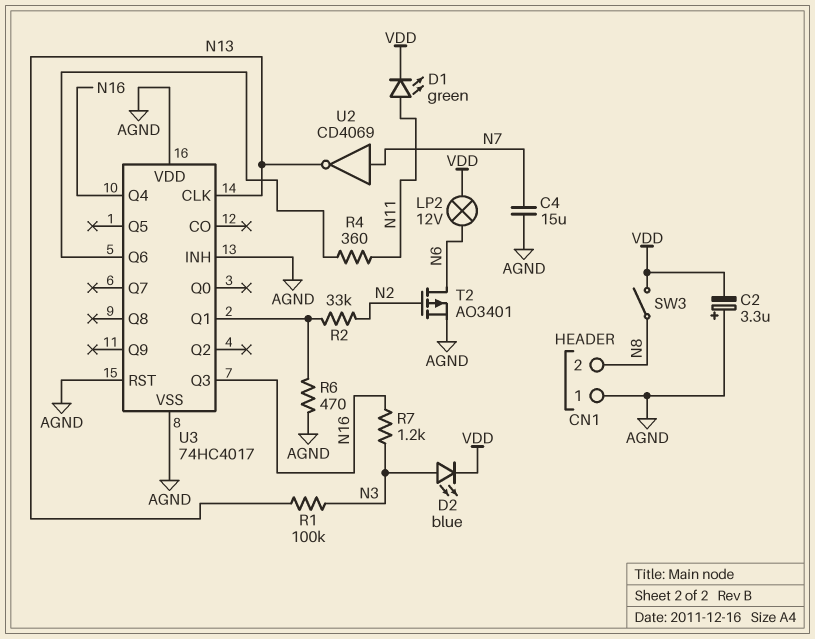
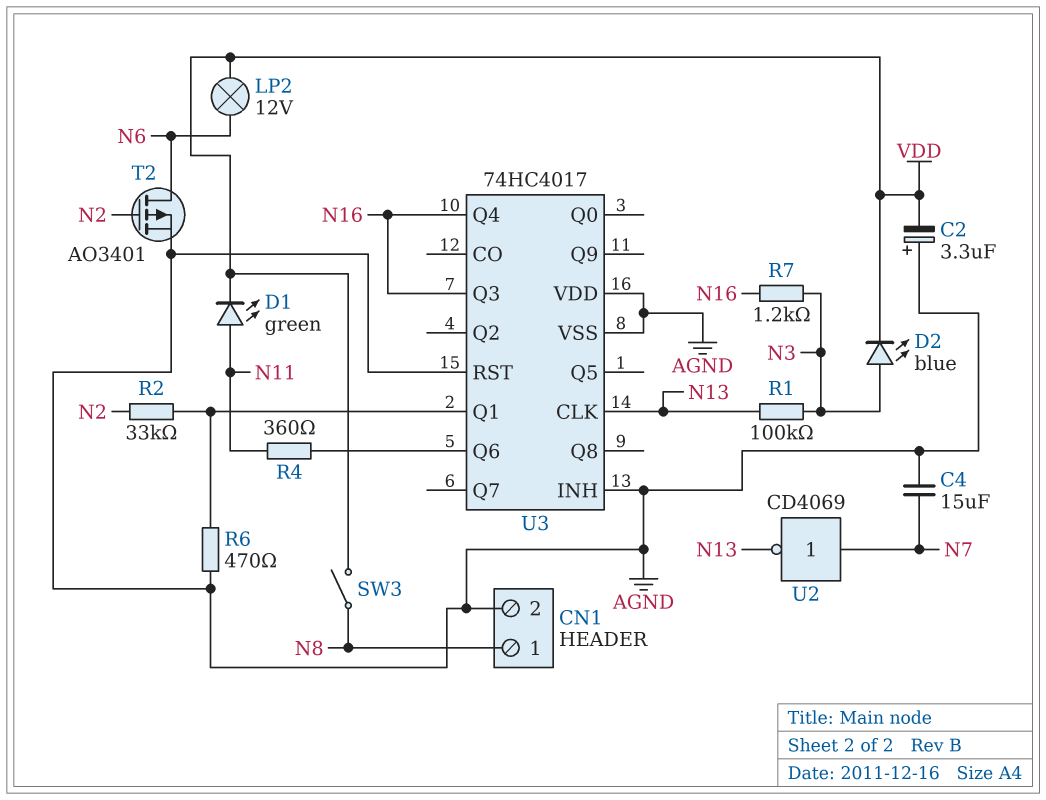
CN1 pin 1: AGND -> N8
CN1 pin 2: N8 -> AGND

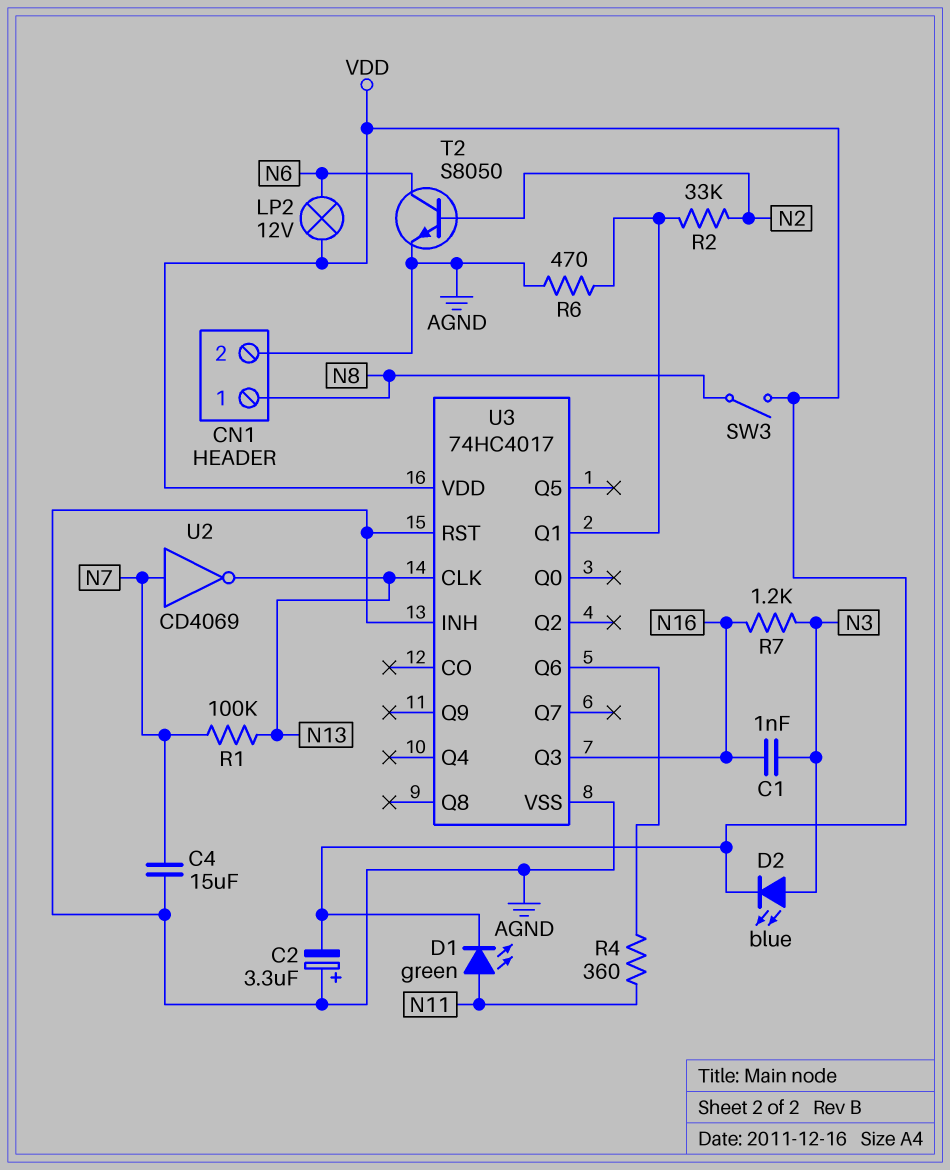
C1: none -> 1nF (N3, N16)
R1: 100k (N3, N13) -> 100k (N7, N13)
T2: PMOS AO3401 (G N2, D N6, S AGND) -> NPN S8050 (B N2, C N6, E AGND)
U3 pin Q4: N16 -> none
U3 pin VDD: AGND -> VDD

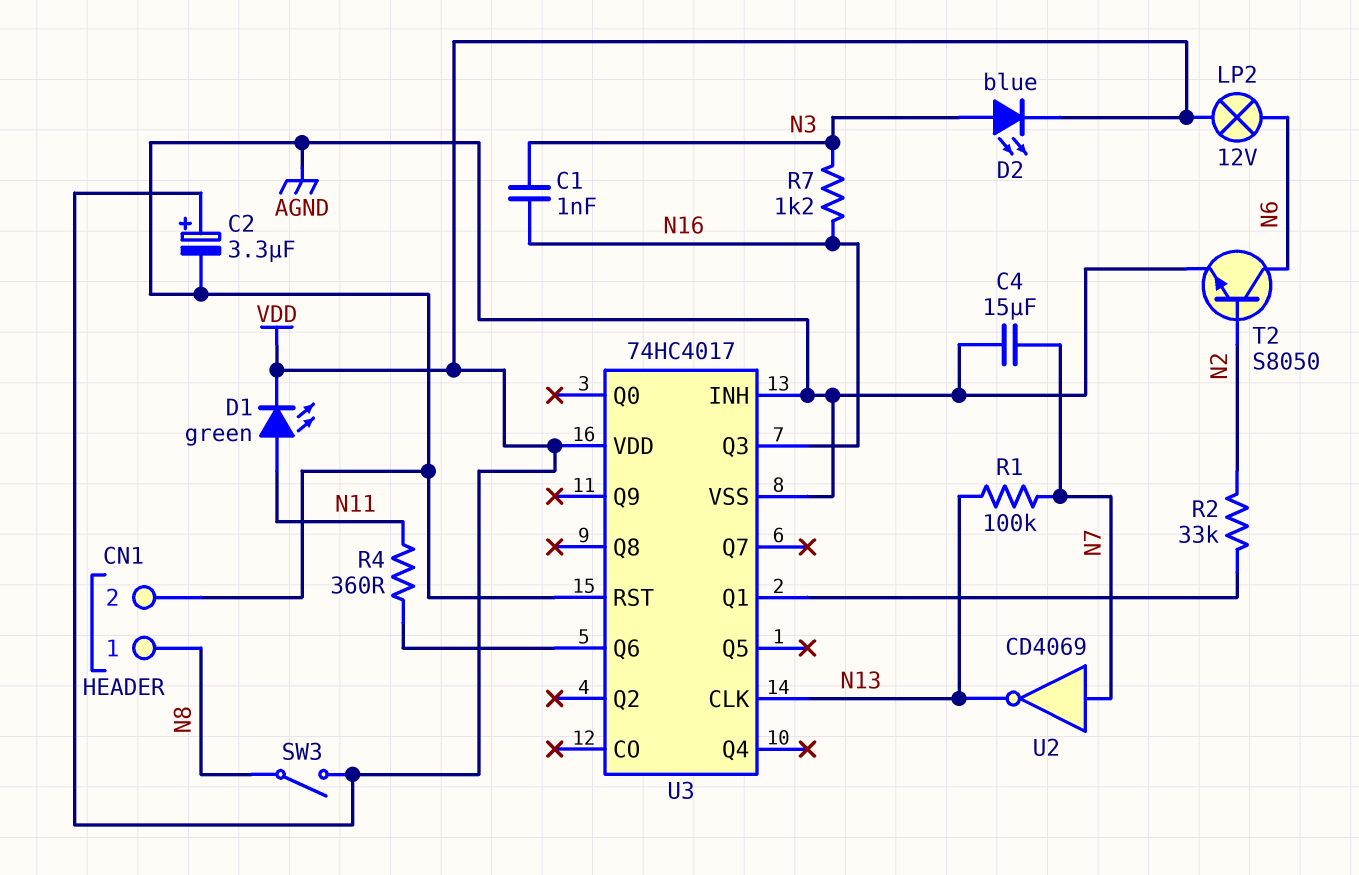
C2: 3.3uF (plus AGND, minus VDD) -> 3.3uF (plus VDD, minus AGND)
R6: 470 (AGND, U3/Q1) -> none

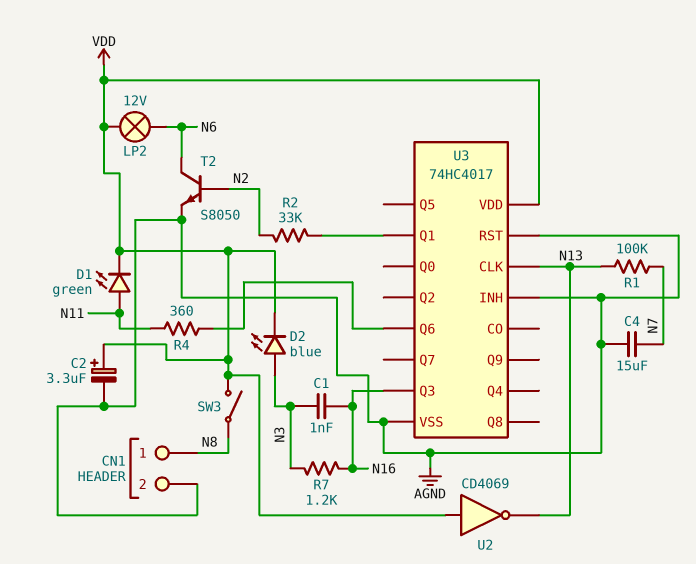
U2: NOT CD4069 (in N7, out N13) -> NOT CD4069 (in VDD, out N13)

